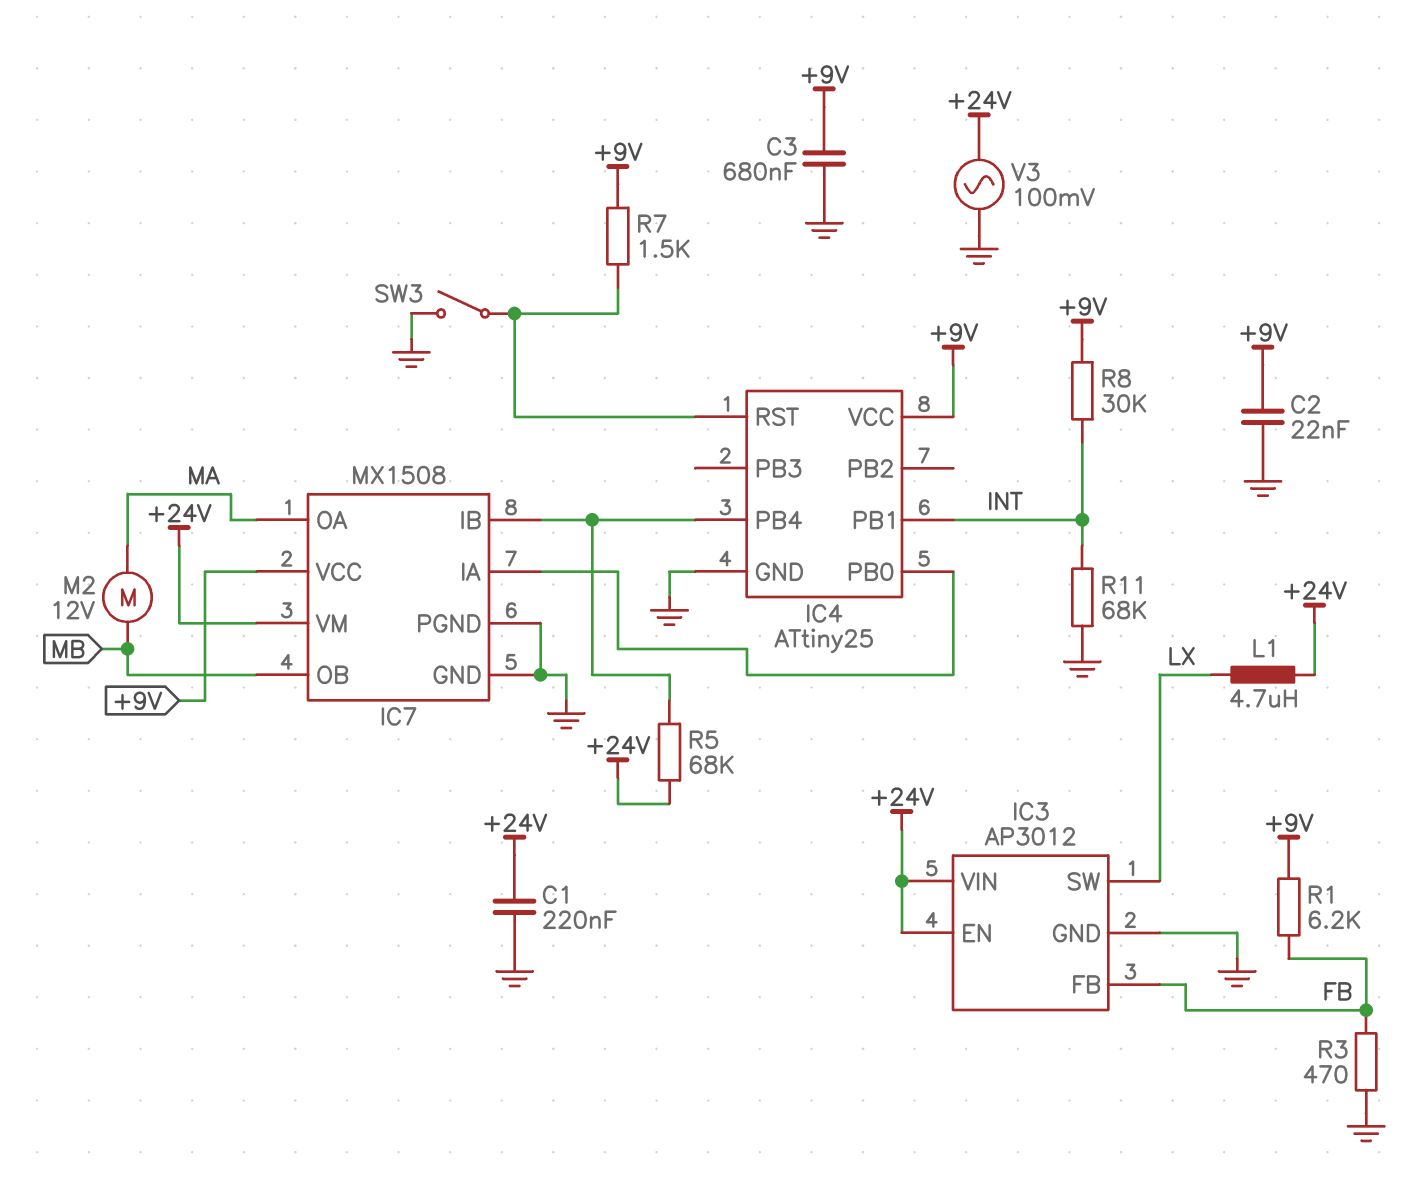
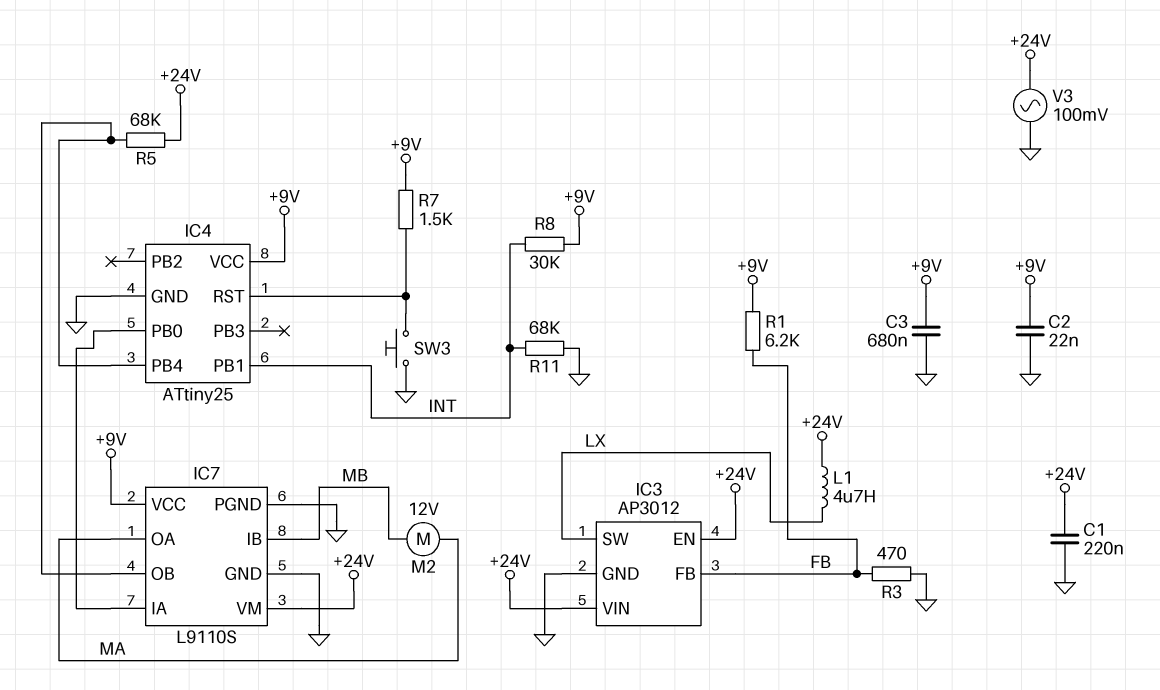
IC7: MX1508 -> L9110S
IC7 pin IB: IC4/PB4 -> MB
IC7 pin OB: MB -> IC4/PB4
SW3: switch (GND, IC4/RST) -> button (GND, IC4/RST)

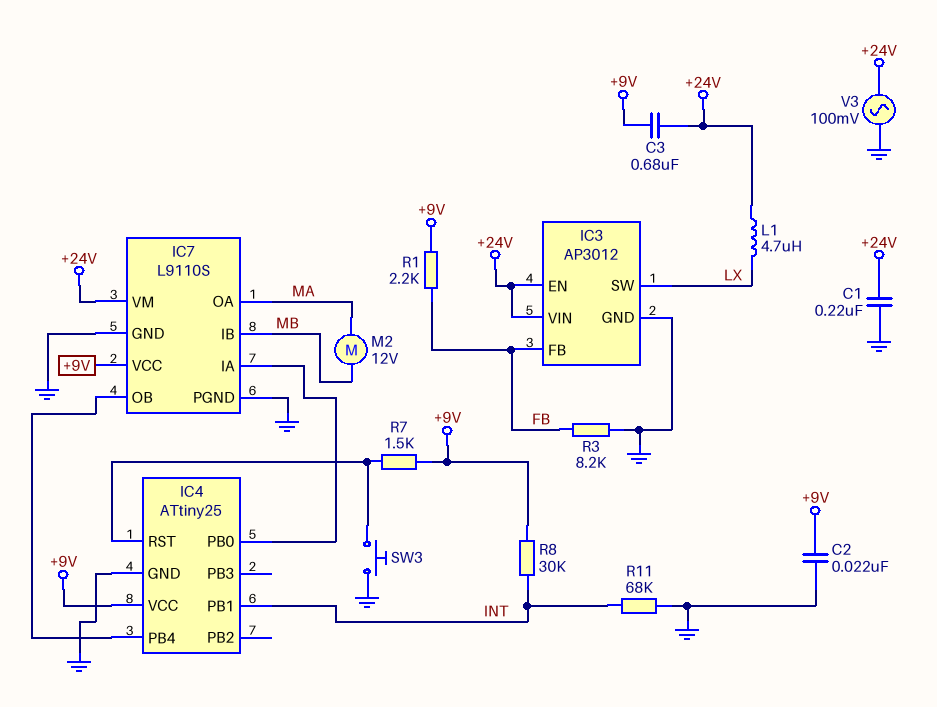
C3: 680nF (+9V, GND) -> 680nF (+9V, +24V)
R1: 6.2k (+9V, FB) -> 2.2k (+9V, FB)
R3: 470 (FB, GND) -> 8.2k (FB, GND)
R5: 68k (+24V, IC4/PB4) -> none

